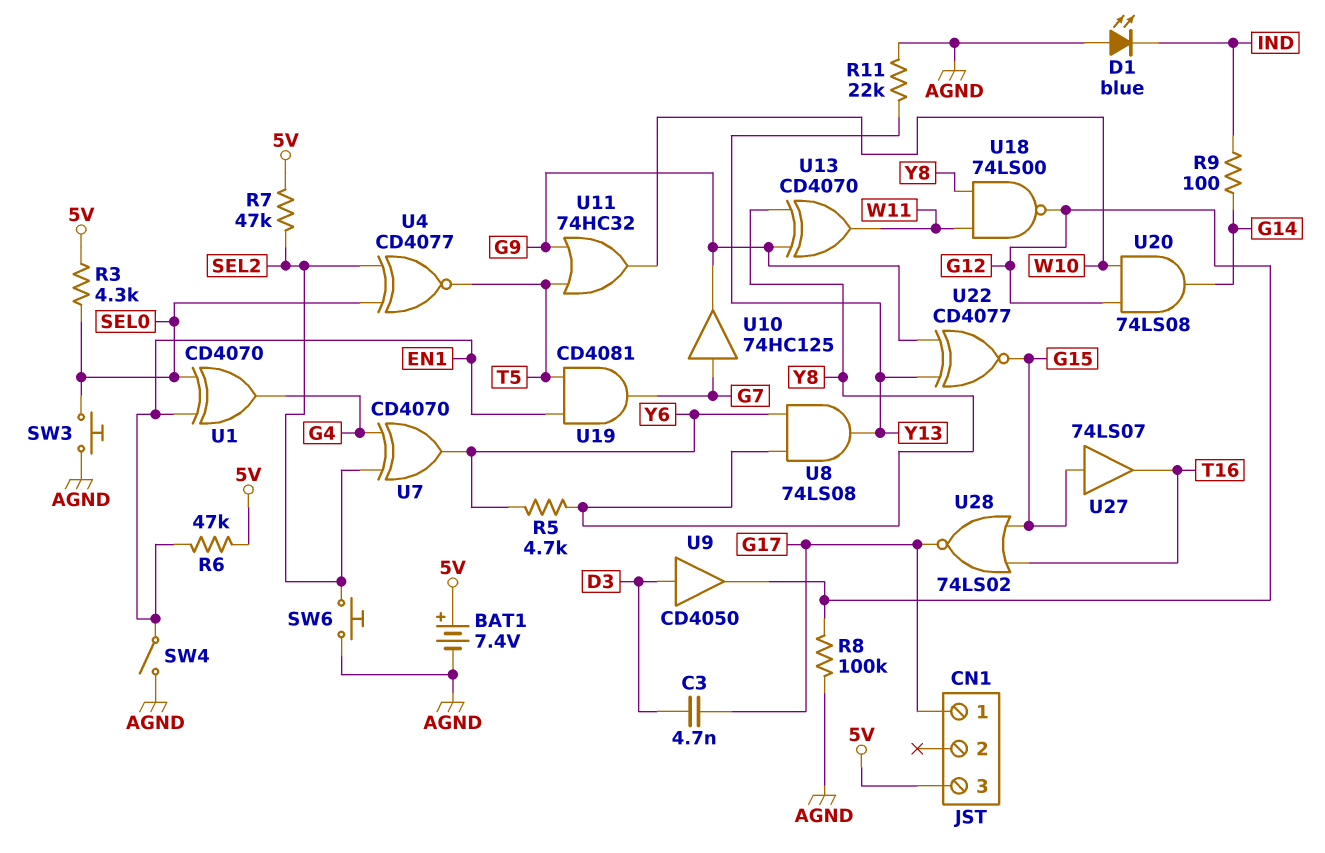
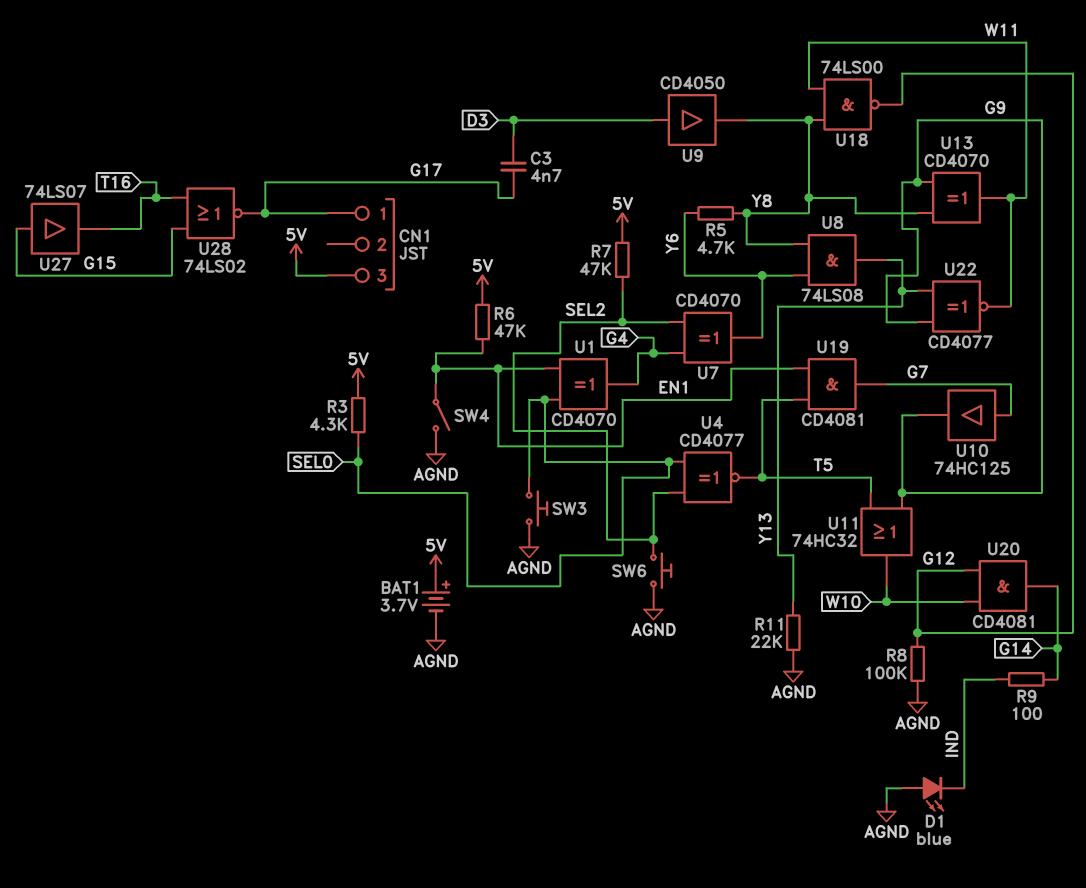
BAT1: 7.4V (plus 5V, minus AGND) -> 3.7V (plus 5V, minus AGND)
U9: buffer CD4050 (in D3, out G12) -> buffer CD4050 (in D3, out Y8)
U20: AND 74LS08 (in G12, in W10, out G14) -> AND CD4081 (in G12, in W10, out G14)
U22: XNOR CD4077 (in G9, in Y13, out G15) -> XNOR CD4077 (in G9, in Y13, out W11)

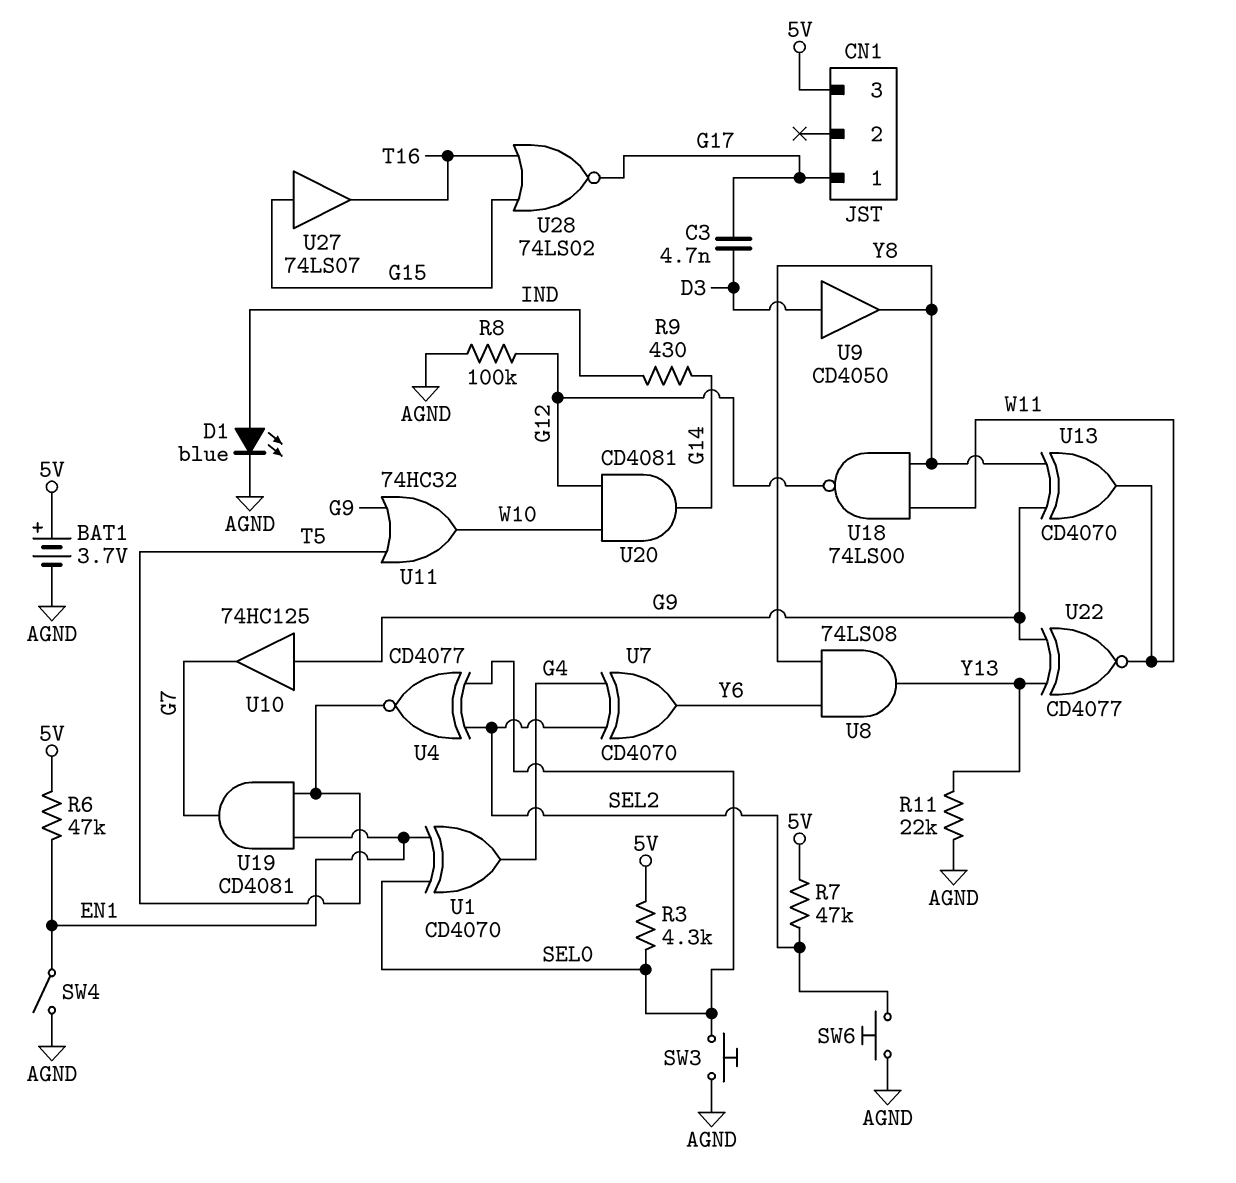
D1: LED blue (A AGND, K IND) -> LED blue (A IND, K AGND)
R5: 4.7k (Y6, Y8) -> none
R9: 100 (G14, IND) -> 430 (G14, IND)
U10: buffer 74HC125 (in G7, out G9) -> buffer 74HC125 (in G9, out G7)

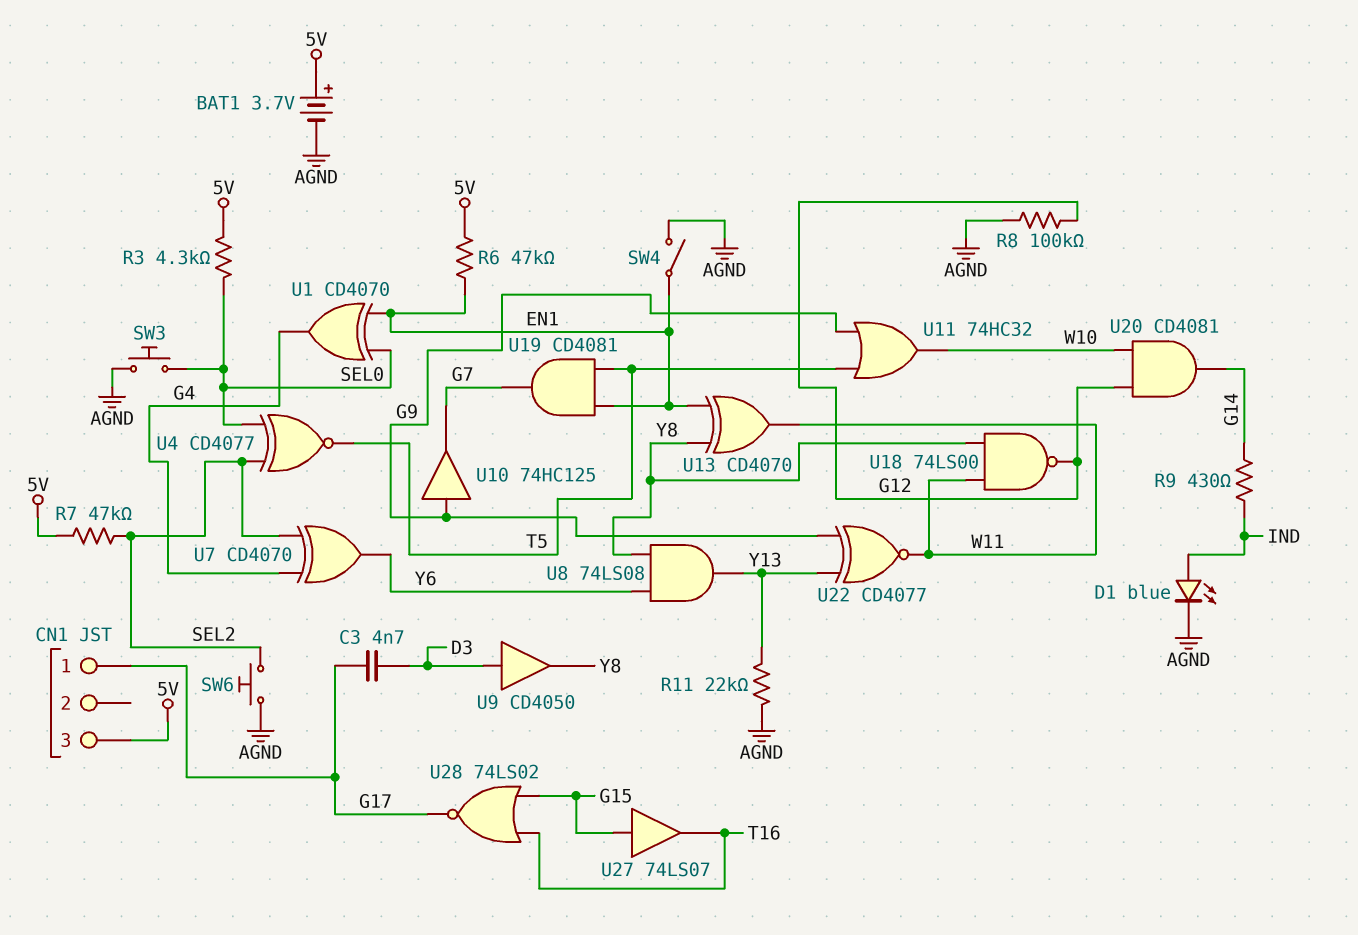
U13: XOR CD4070 (in G9, in Y8, out W11) -> XOR CD4070 (in EN1, in Y8, out W11)

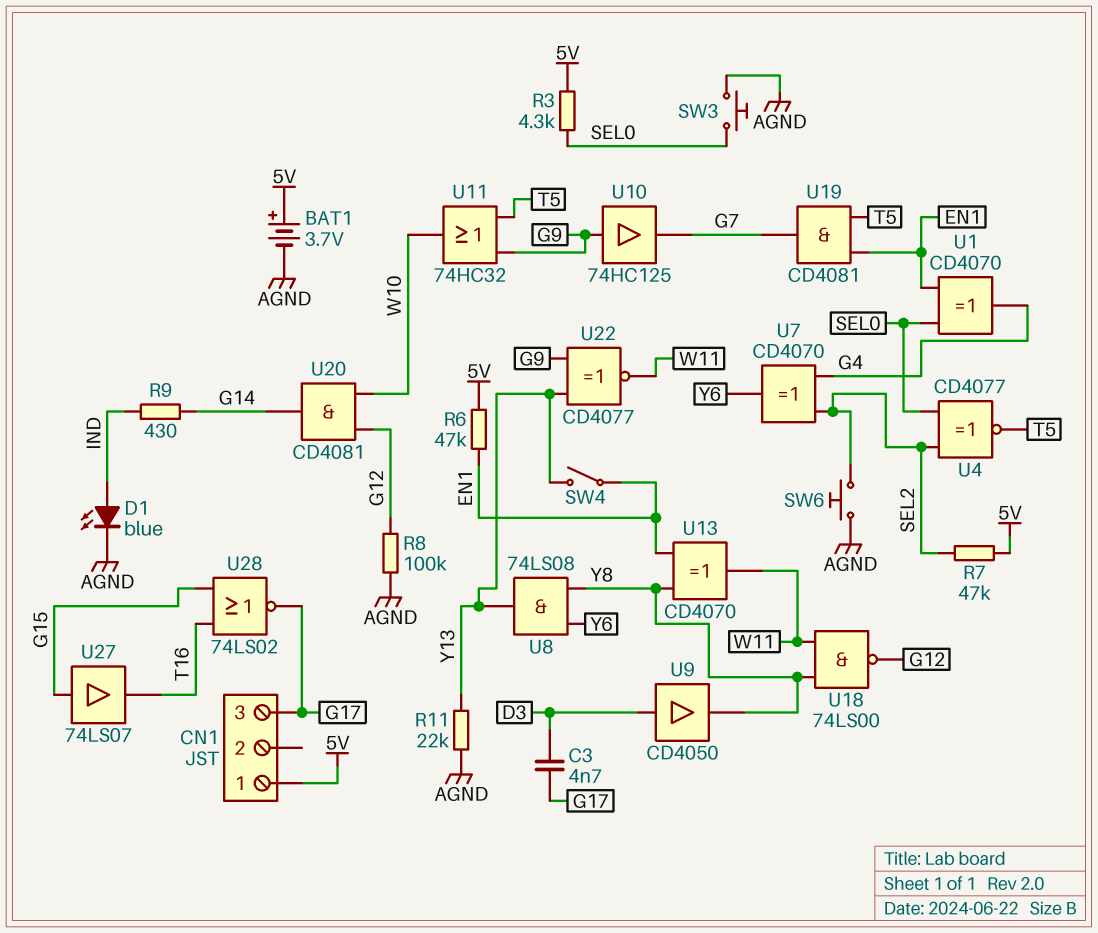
CN1 pin 1: G17 -> 5V
CN1 pin 3: 5V -> G17
SW4: switch (AGND, EN1) -> switch (EN1, Y13)

